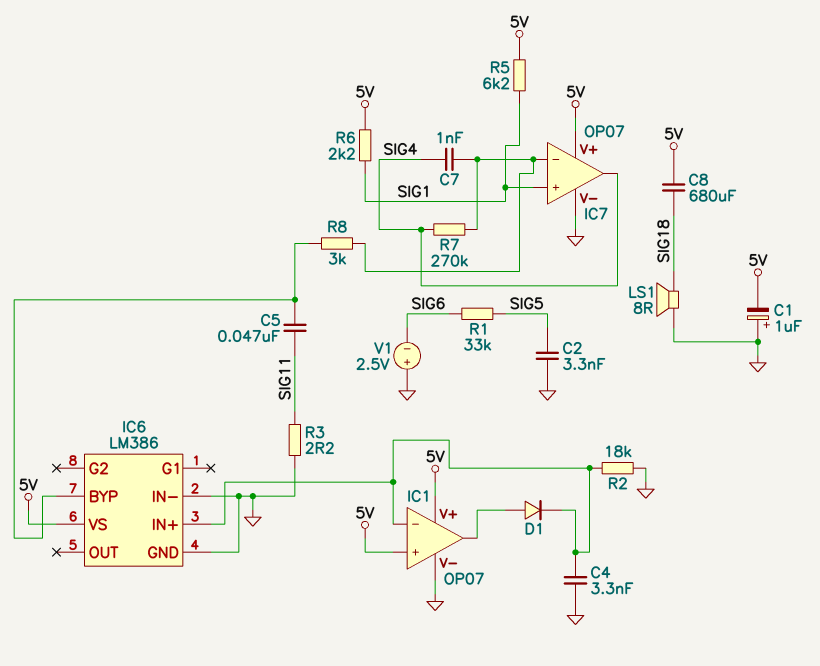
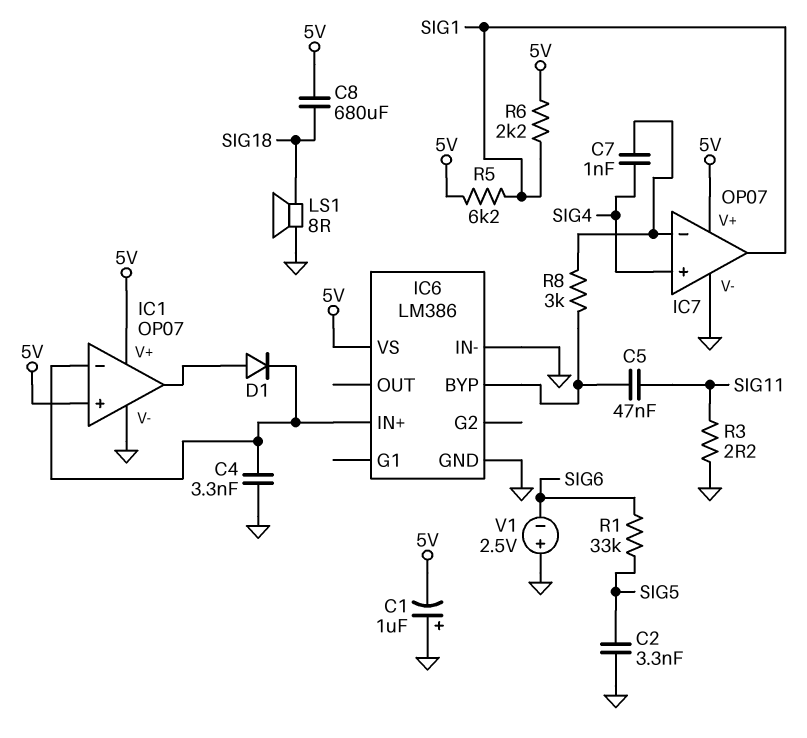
IC7 pin in+: SIG1 -> SIG4
IC7 pin out: SIG4 -> SIG1
R2: 18k (GND, IC1/in-) -> none
R7: 270k (IC7/in-, SIG4) -> none

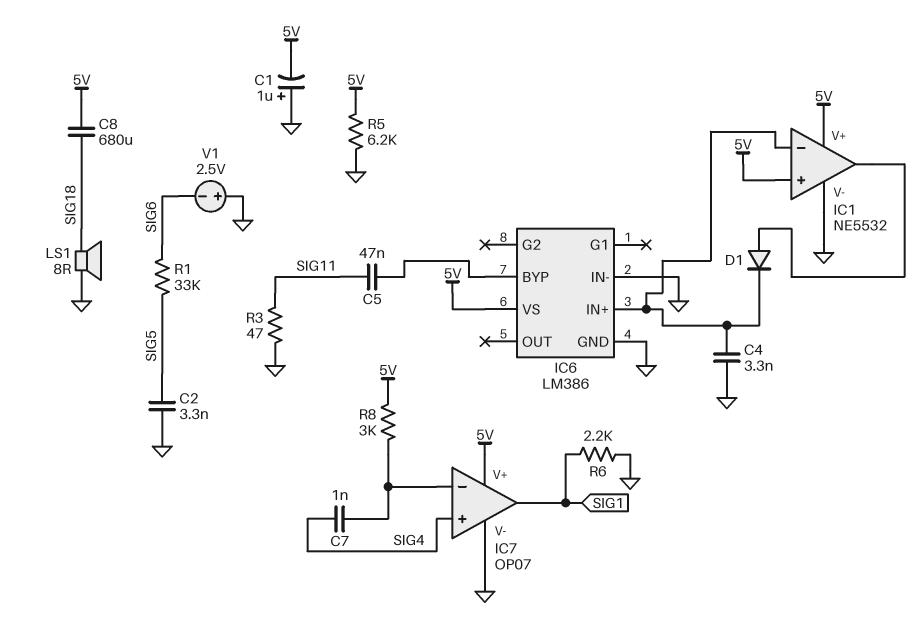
IC1: OP07 -> NE5532
R3: 2.2 (GND, SIG11) -> 47 (GND, SIG11)
R5: 6.2k (5V, SIG1) -> 6.2k (5V, GND)
R6: 2.2k (5V, SIG1) -> 2.2k (GND, SIG1)
R8: 3k (IC6/BYP, IC7/in-) -> 3k (5V, IC7/in-)

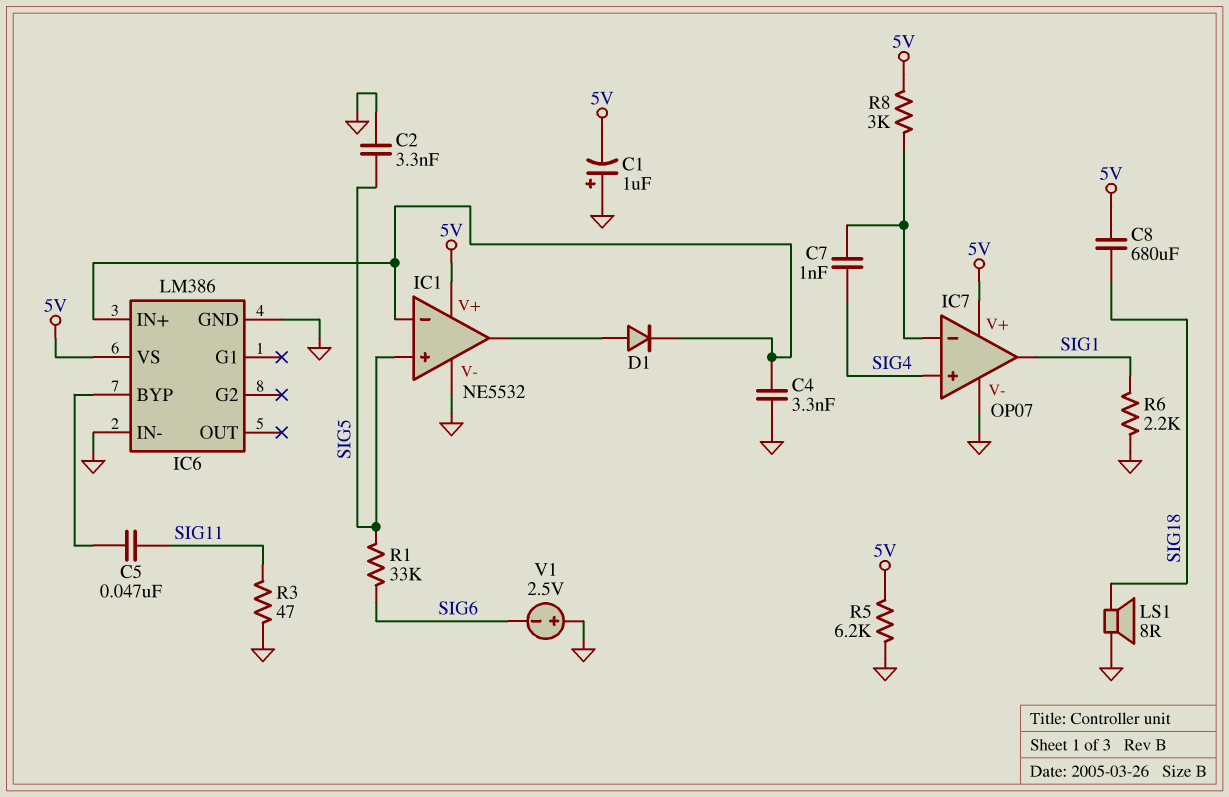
IC1 pin in+: 5V -> SIG5

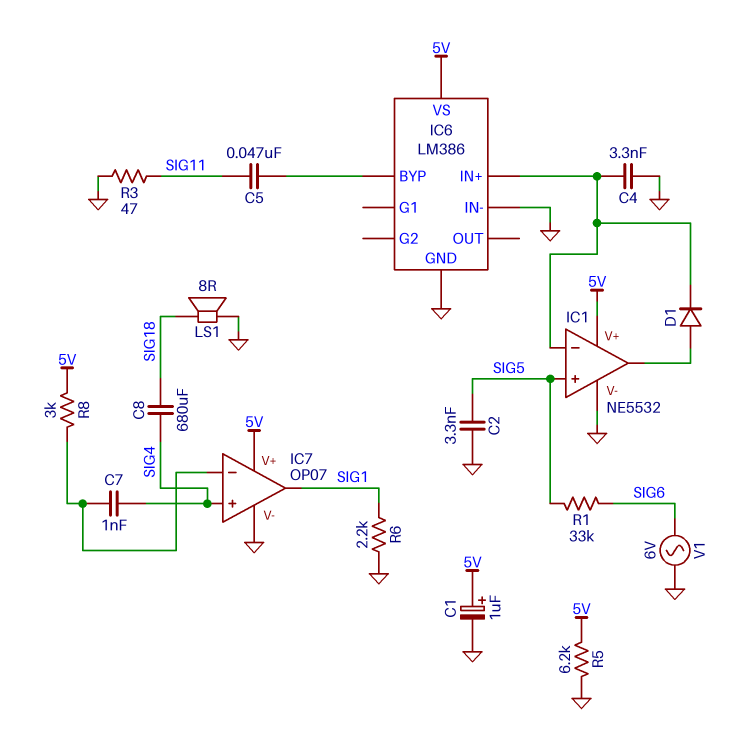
C1: 1uF (plus GND, minus 5V) -> 1uF (plus 5V, minus GND)
C8: 680uF (5V, SIG18) -> 680uF (SIG4, SIG18)
V1: 2.5V (plus GND, minus SIG6) -> AC 6V (GND, SIG6)

